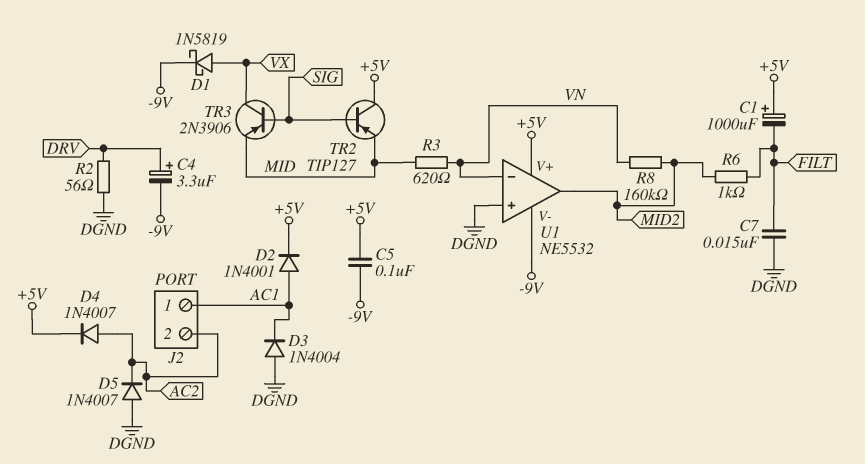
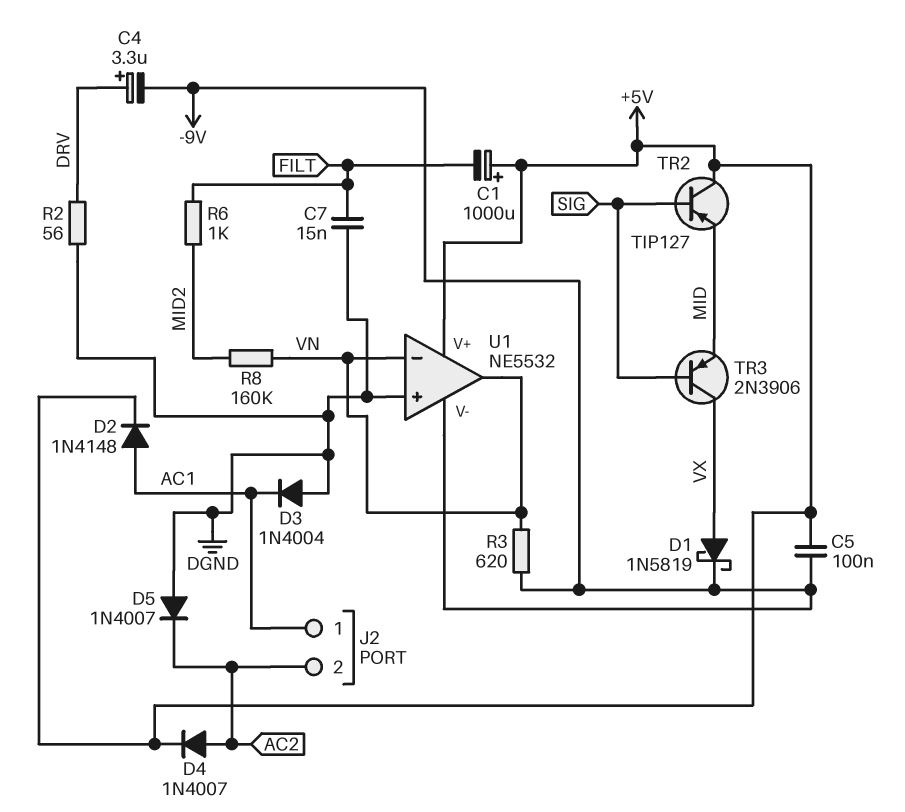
D2: diode 1N4001 (A AC1, K +5V) -> diode 1N4148 (A AC1, K +5V)
R3: 620 (MID, VN) -> 620 (-9V, VN)
U1 pin out: MID2 -> VN

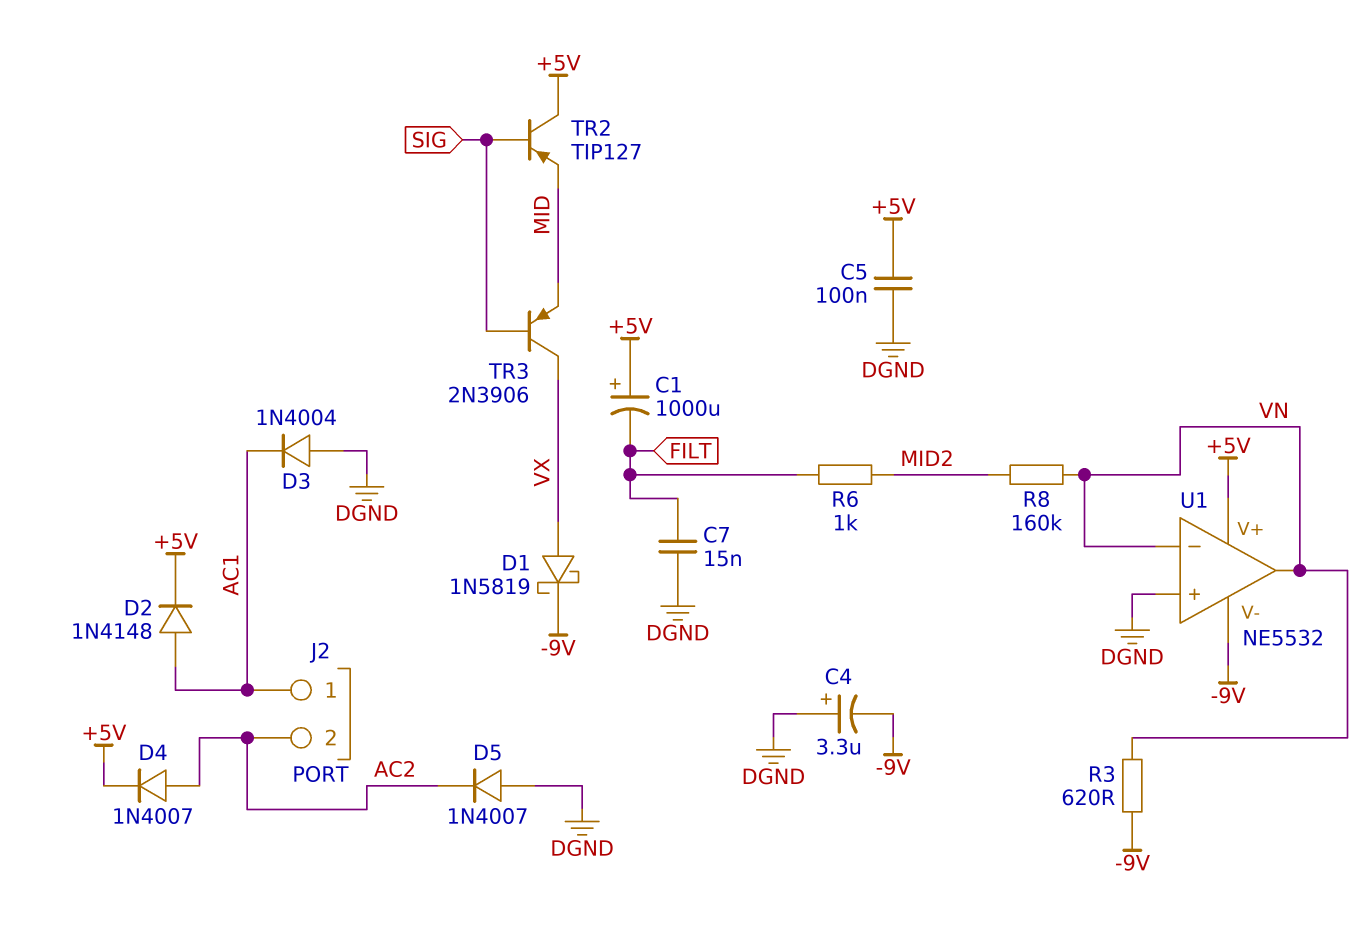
C4: 3.3uF (plus DRV, minus -9V) -> 3.3uF (plus DGND, minus -9V)
C5: 100nF (+5V, -9V) -> 100nF (+5V, DGND)
R2: 56 (DGND, DRV) -> none

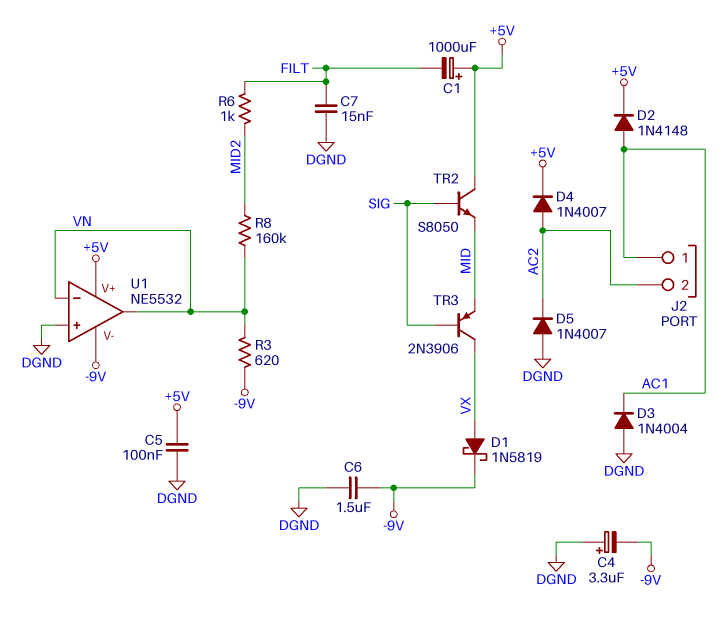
C6: none -> 1.5uF (-9V, DGND)
TR2: PNP TIP127 (B SIG, C +5V, E MID) -> NPN S8050 (B SIG, C +5V, E MID)

